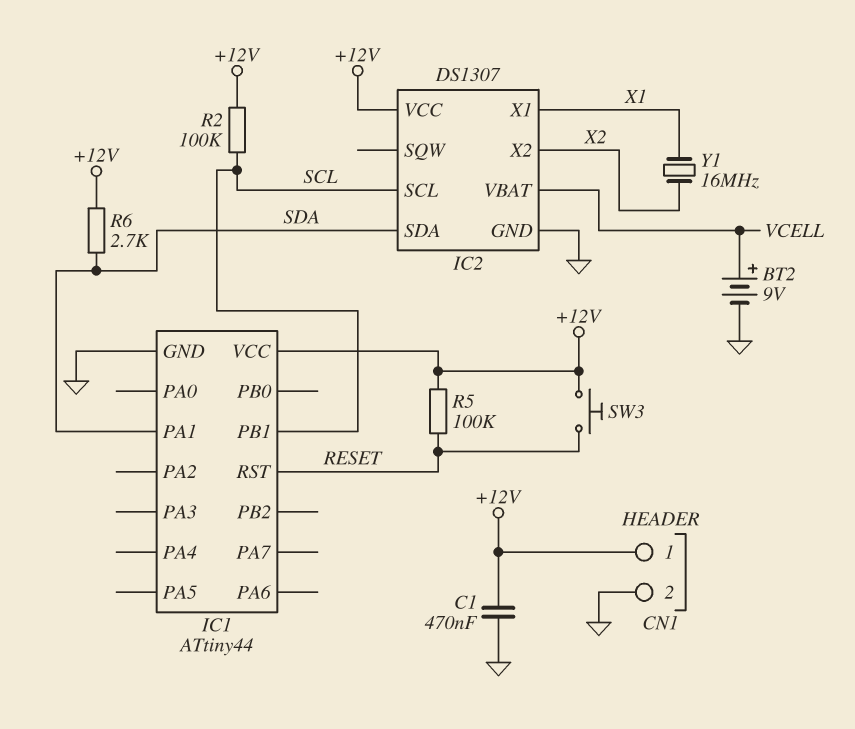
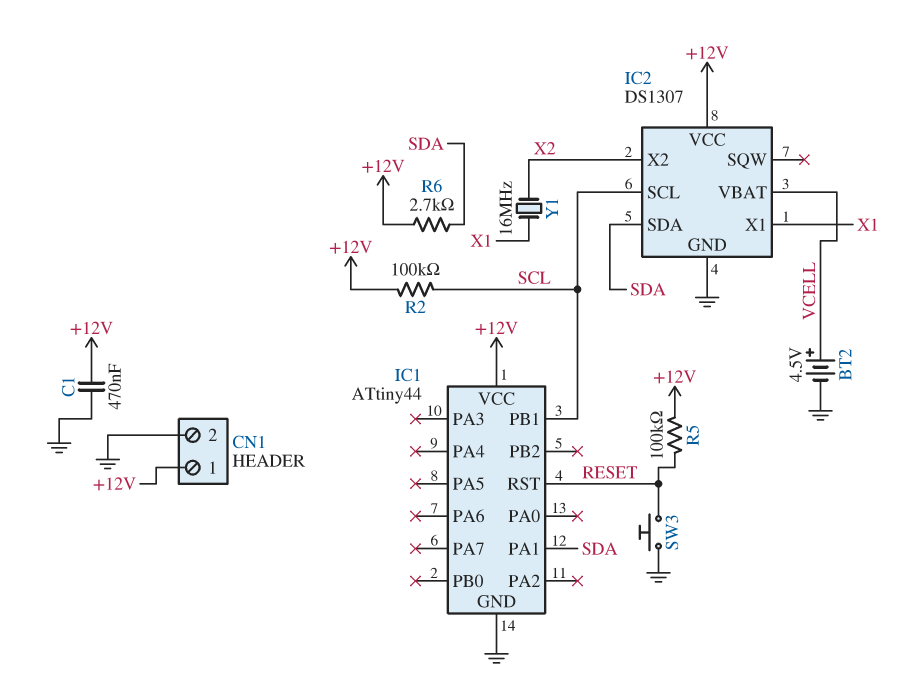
BT2: 9V (plus VCELL, minus GND) -> 4.5V (plus VCELL, minus GND)
SW3: button (+12V, RESET) -> button (GND, RESET)

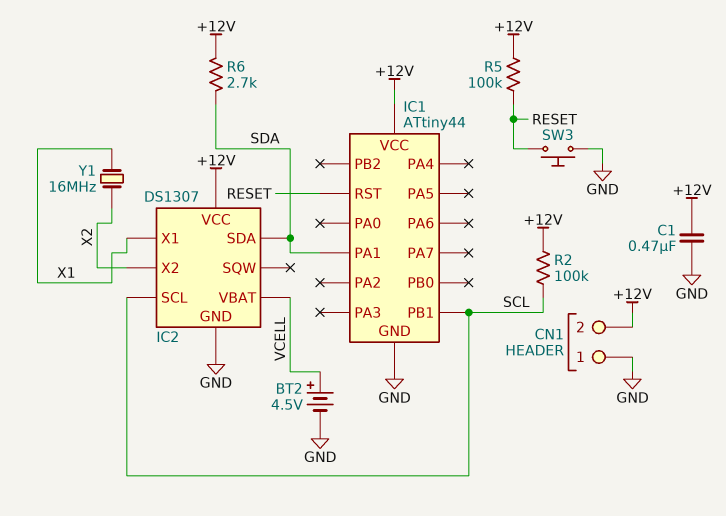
CN1 pin 1: +12V -> GND
CN1 pin 2: GND -> +12V

